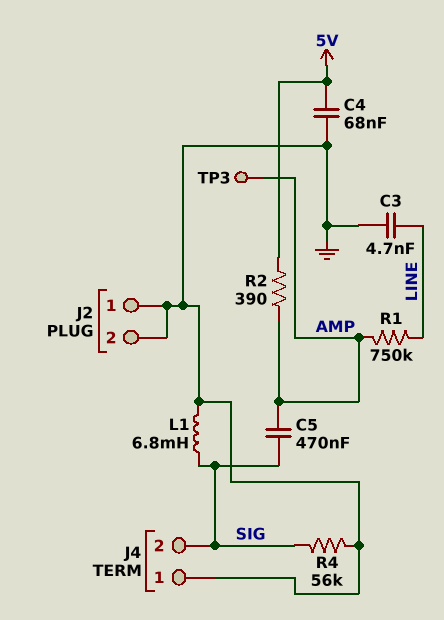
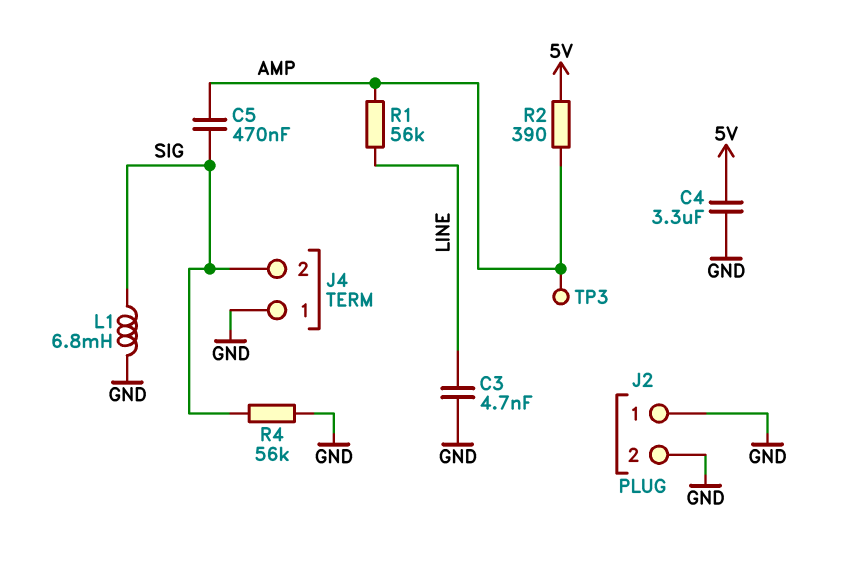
C4: 68nF (5V, GND) -> 3.3uF (5V, GND)
R1: 750k (AMP, LINE) -> 56k (AMP, LINE)

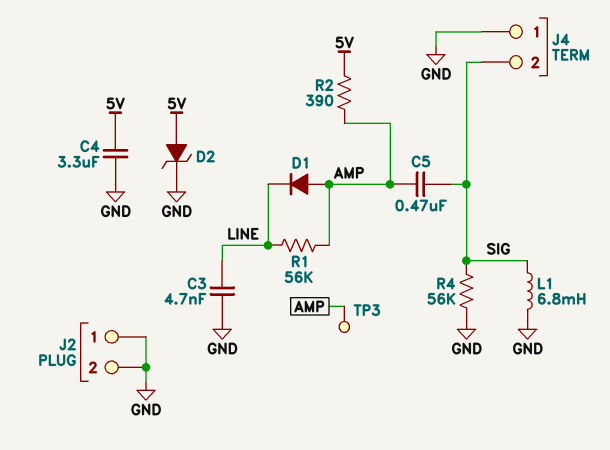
D1: none -> diode (A AMP, K LINE)
D2: none -> zener (A 5V, K GND)

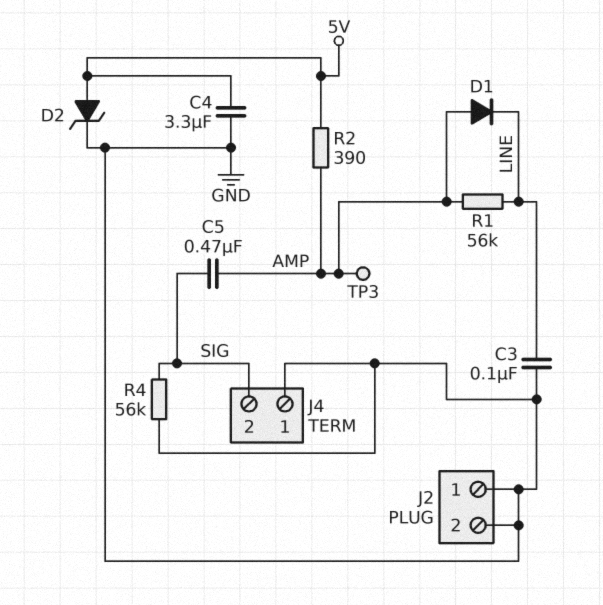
C3: 4.7nF (GND, LINE) -> 100nF (GND, LINE)
L1: 6.8mH (GND, SIG) -> none

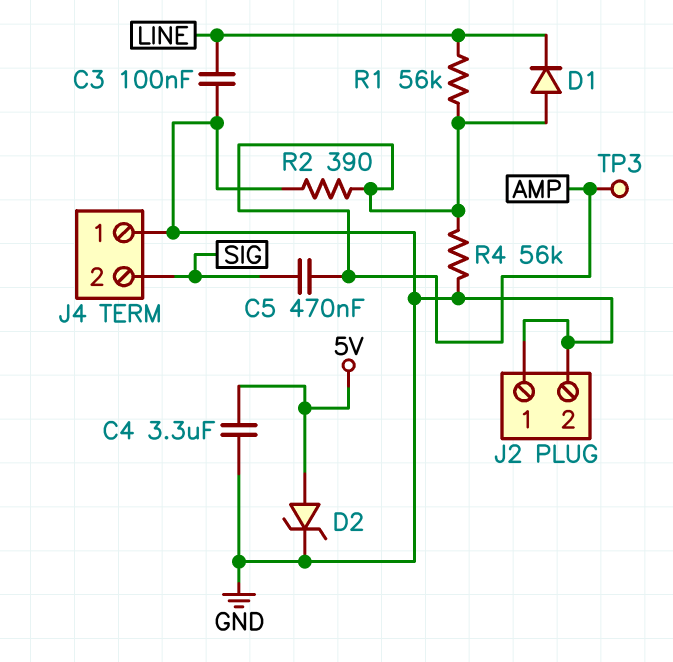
R2: 390 (5V, AMP) -> 390 (AMP, GND)
R4: 56k (GND, SIG) -> 56k (AMP, GND)

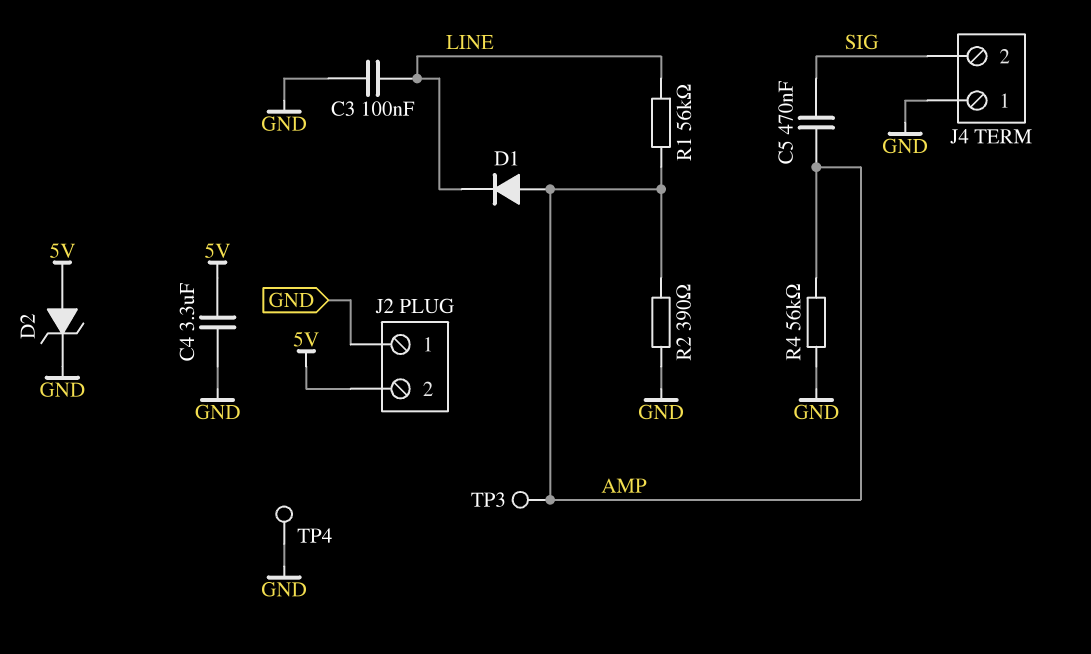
J2 pin 2: GND -> 5V
TP4: none -> test point (GND)

